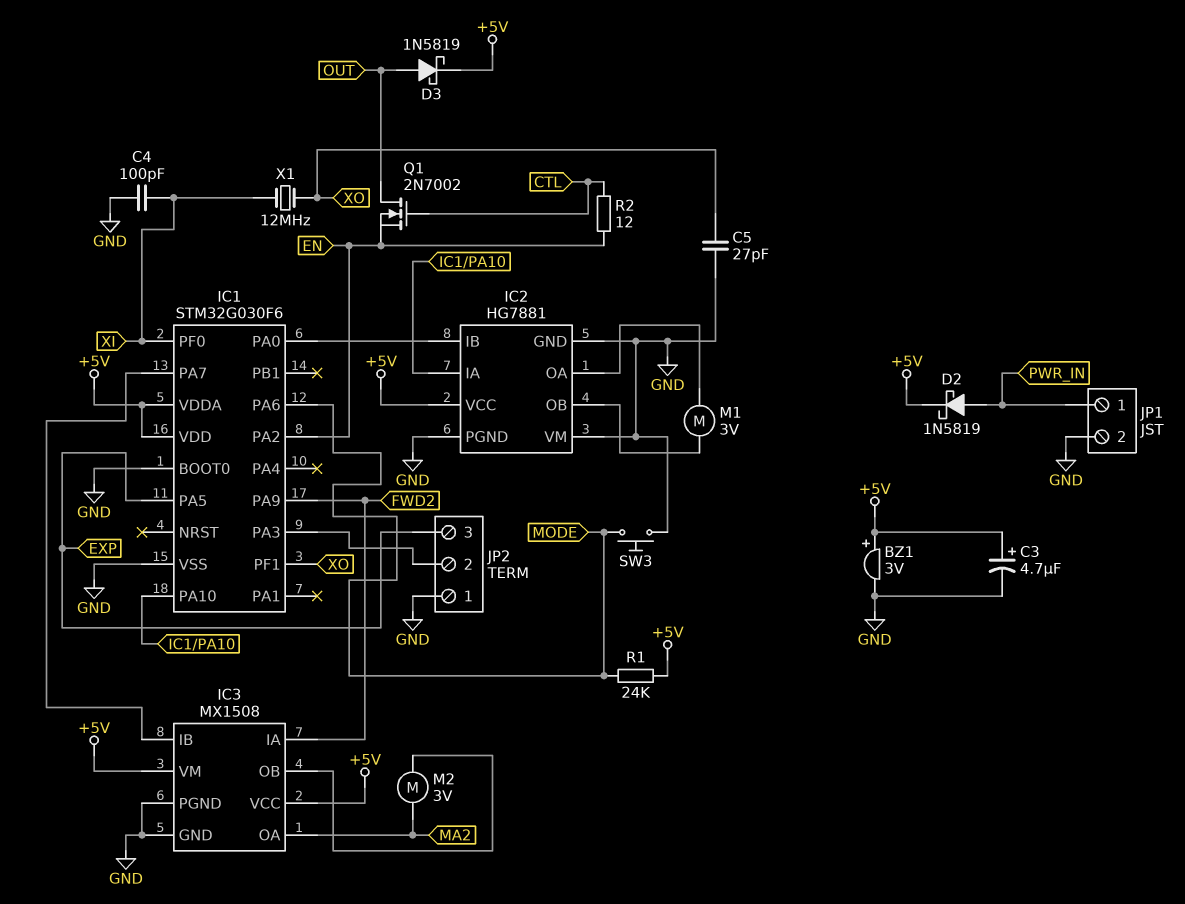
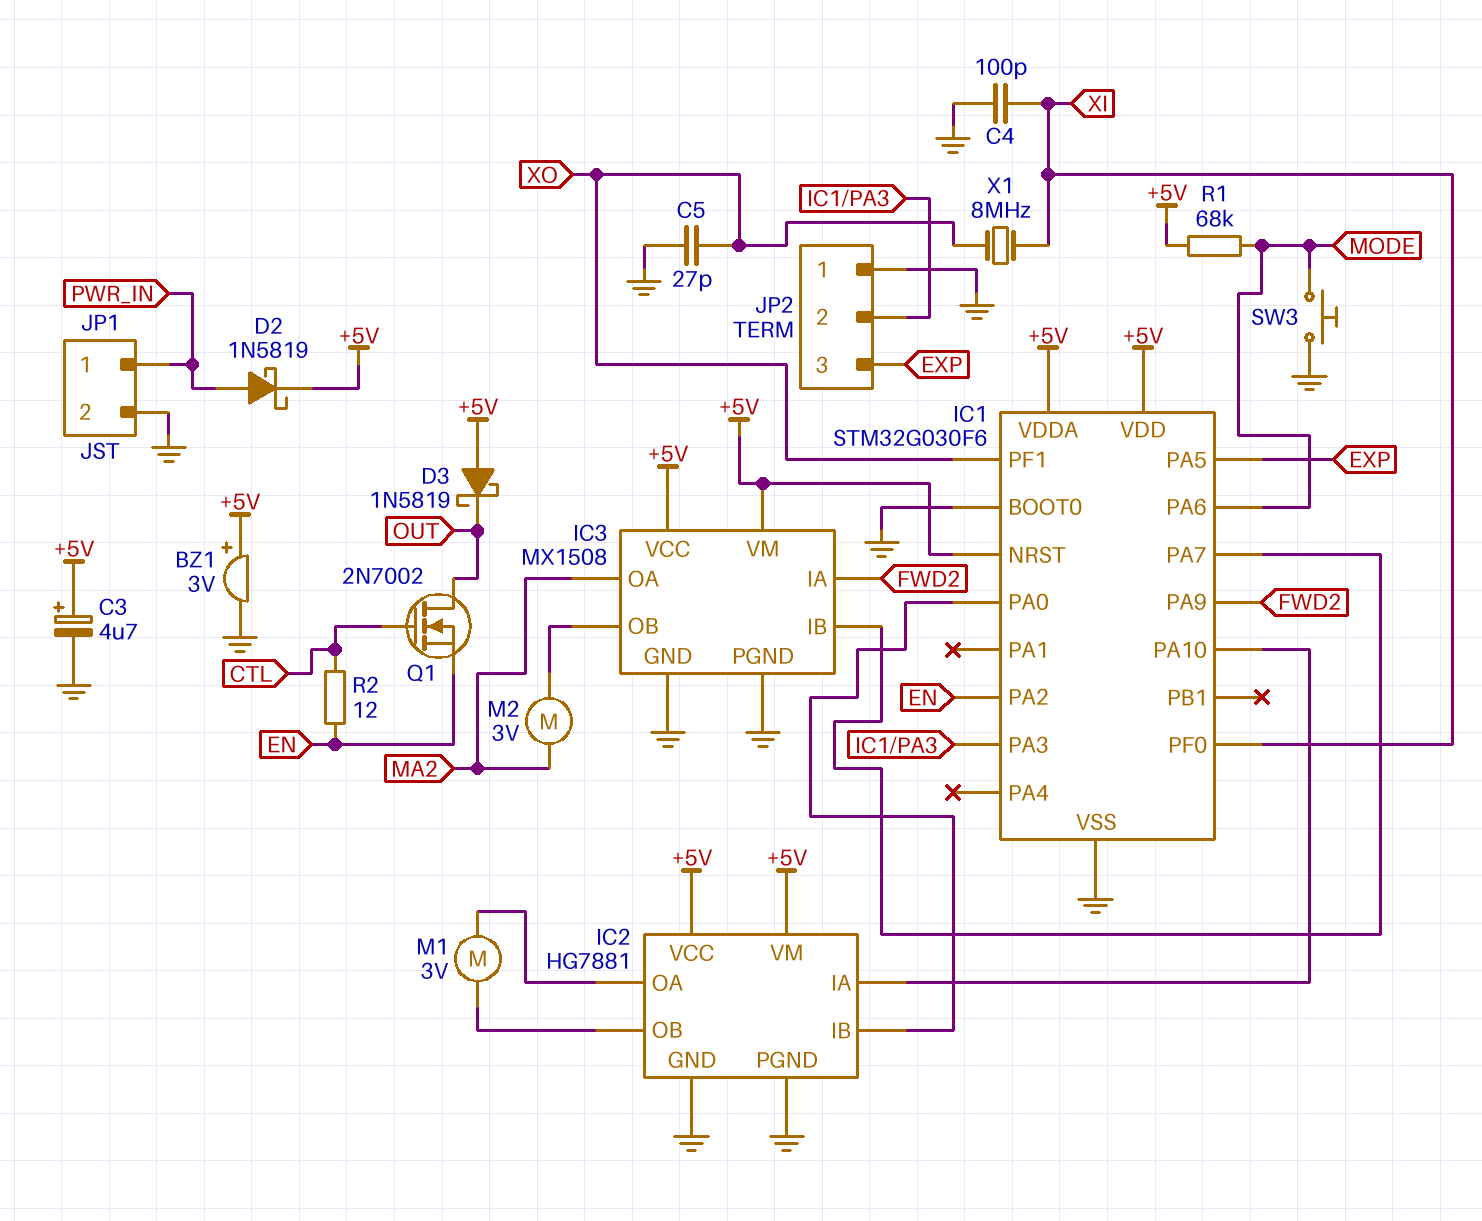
D3: schottky 1N5819 (A OUT, K +5V) -> schottky 1N5819 (A +5V, K OUT)
IC1 pin NRST: none -> +5V
IC2 pin VM: GND -> +5V
R1: 24k (+5V, MODE) -> 68k (+5V, MODE)
X1: 12MHz (XI, XO) -> 8MHz (XI, XO)

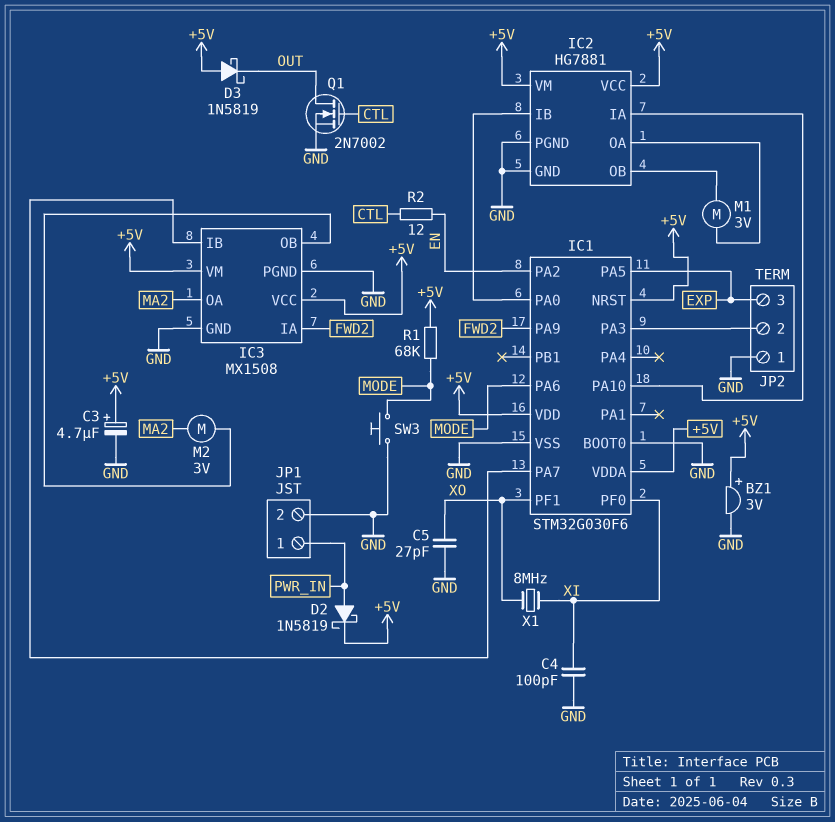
Q1: NMOS 2N7002 (G CTL, D OUT, S EN) -> NMOS 2N7002 (G CTL, D OUT, S GND)

